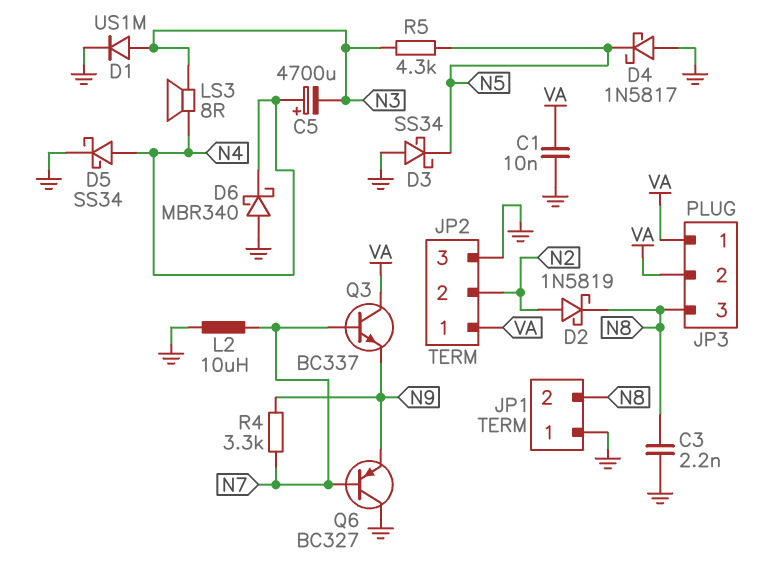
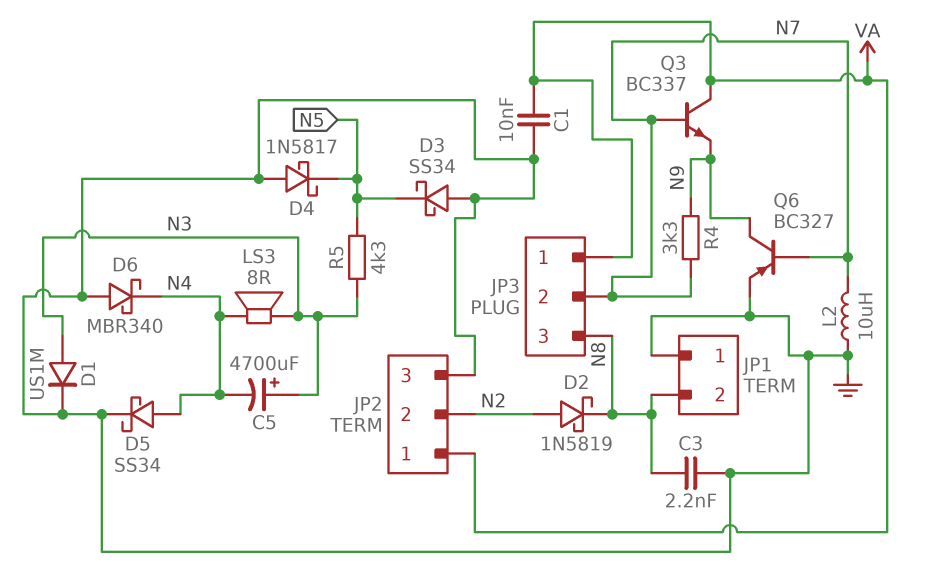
C5: 4700uF (plus N4, minus N3) -> 4700uF (plus N3, minus N4)
JP3 pin 2: VA -> N7
Q6: PNP BC327 (B N7, C GND, E N9) -> PNP BC327 (B N7, C N9, E GND)

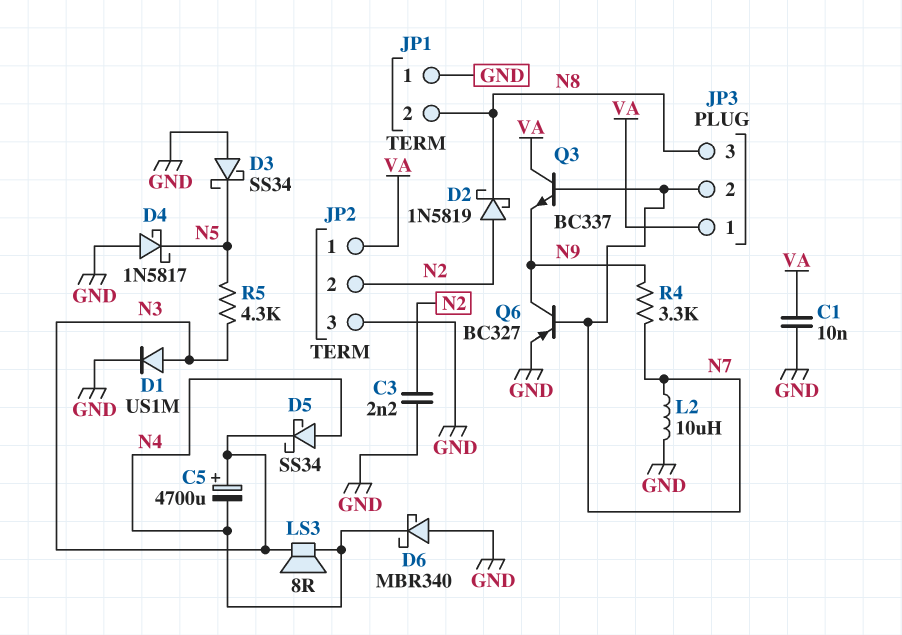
C3: 2.2nF (GND, N8) -> 2.2nF (GND, N2)
D5: schottky SS34 (A N4, K GND) -> schottky SS34 (A N4, K N3)

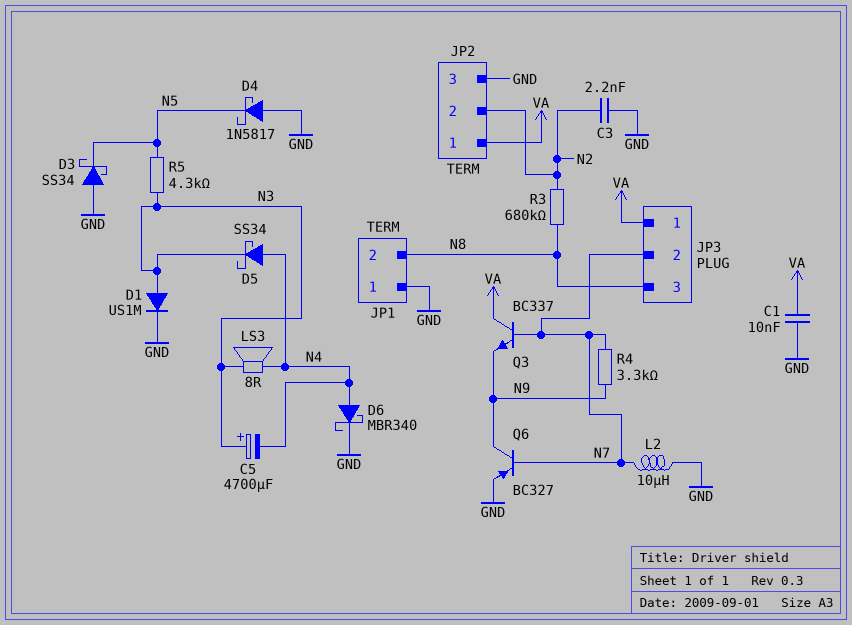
D2: schottky 1N5819 (A N2, K N8) -> none
D6: schottky MBR340 (A GND, K N4) -> schottky MBR340 (A N4, K GND)
R3: none -> 680k (N2, N8)

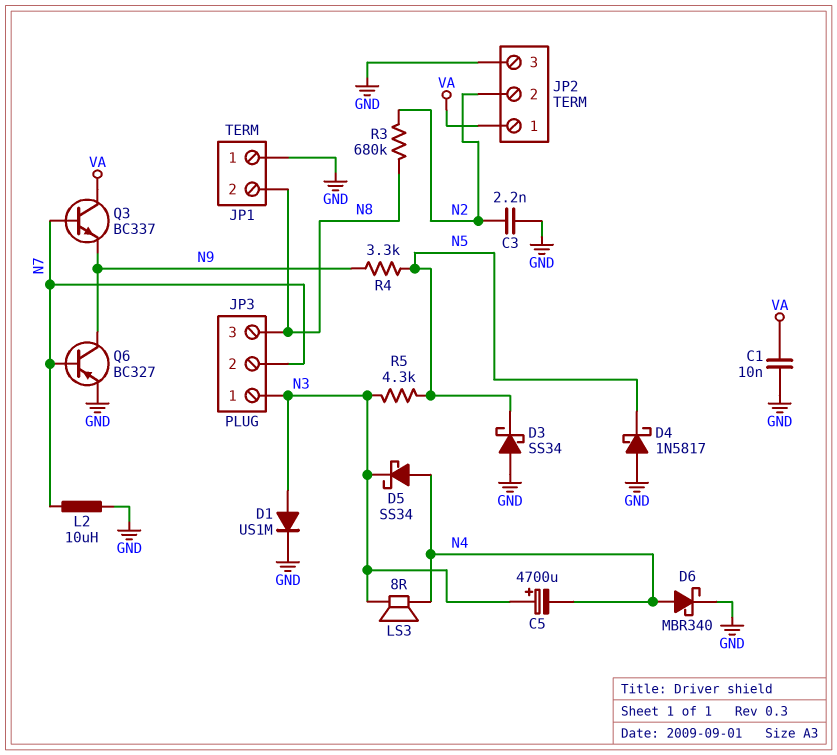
JP3 pin 1: VA -> N3
R4: 3.3k (N7, N9) -> 3.3k (N5, N9)

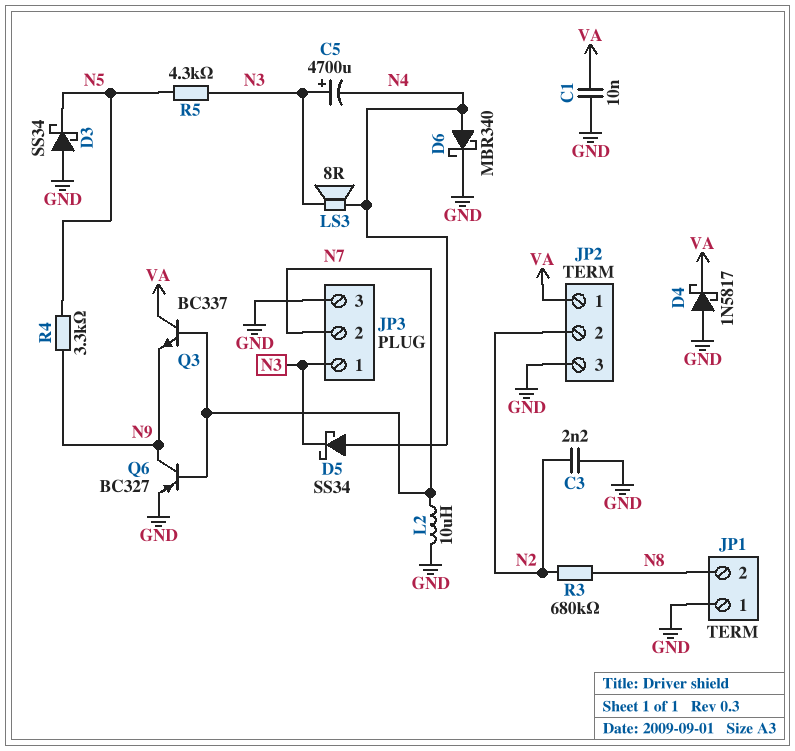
D1: diode US1M (A N3, K GND) -> none
D4: schottky 1N5817 (A GND, K N5) -> schottky 1N5817 (A GND, K VA)
JP3 pin 3: N8 -> GND

